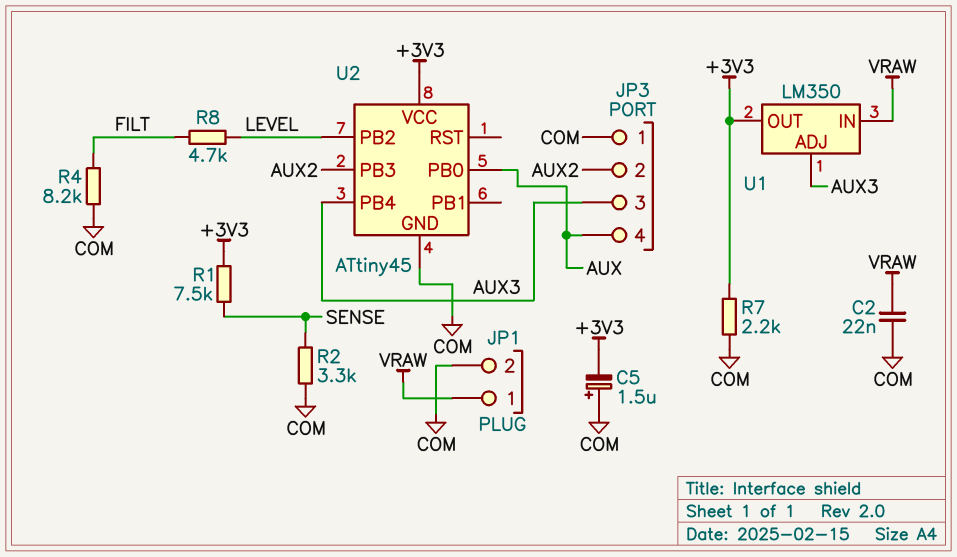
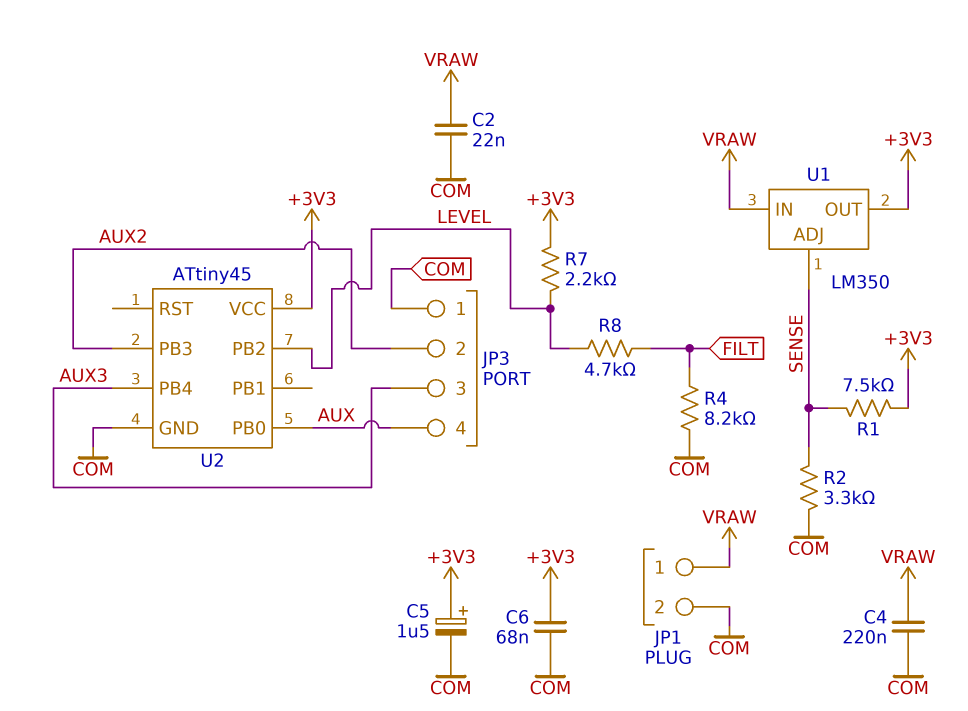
C4: none -> 220nF (COM, VRAW)
C5: 1.5uF (plus COM, minus +3V3) -> 1.5uF (plus +3V3, minus COM)
C6: none -> 68nF (+3V3, COM)
R7: 2.2k (+3V3, COM) -> 2.2k (+3V3, LEVEL)
U1 pin ADJ: AUX3 -> SENSE

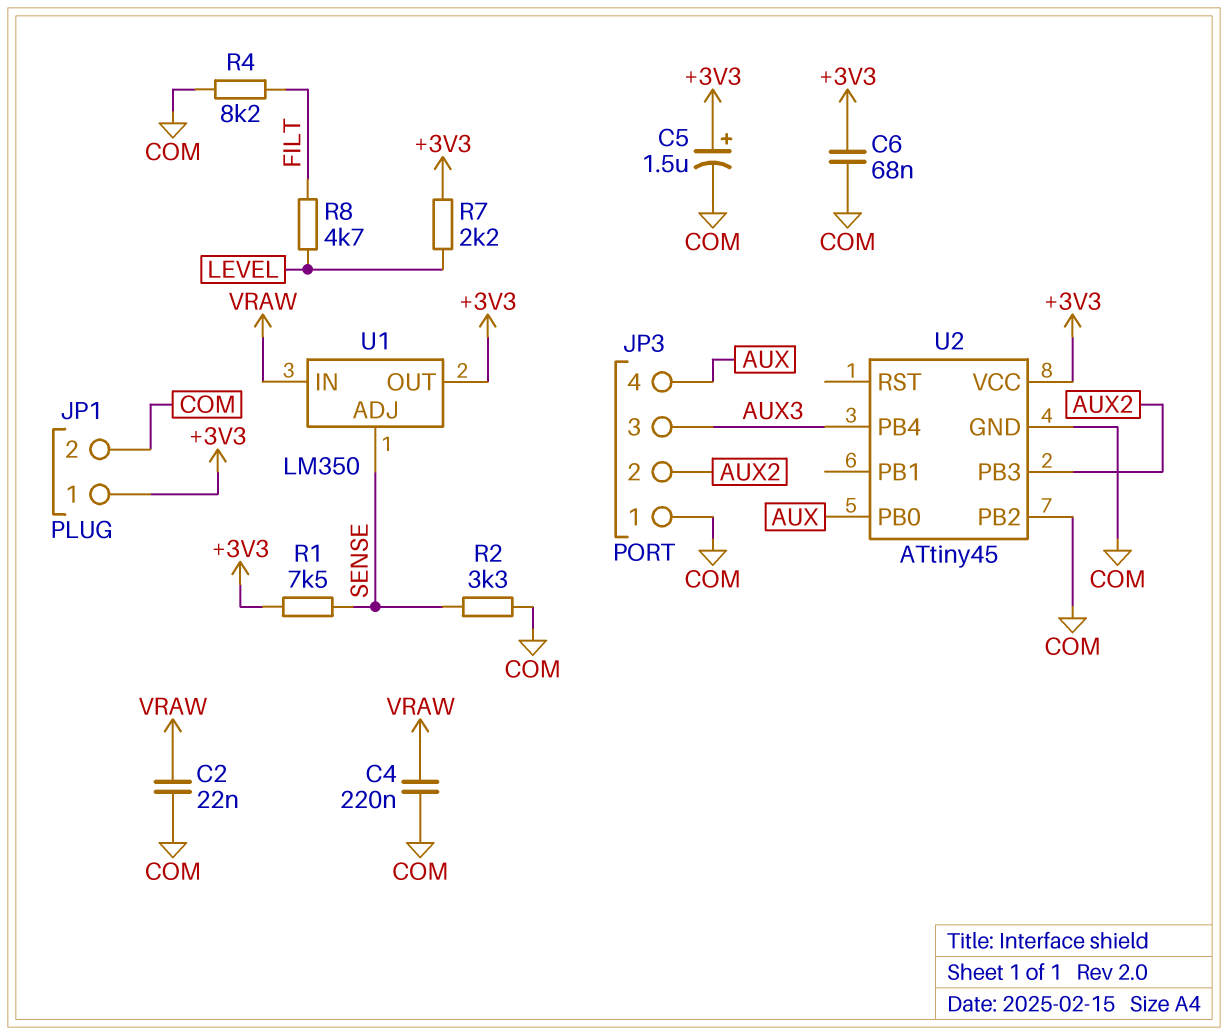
JP1 pin 1: VRAW -> +3V3
U2 pin PB2: LEVEL -> COM

